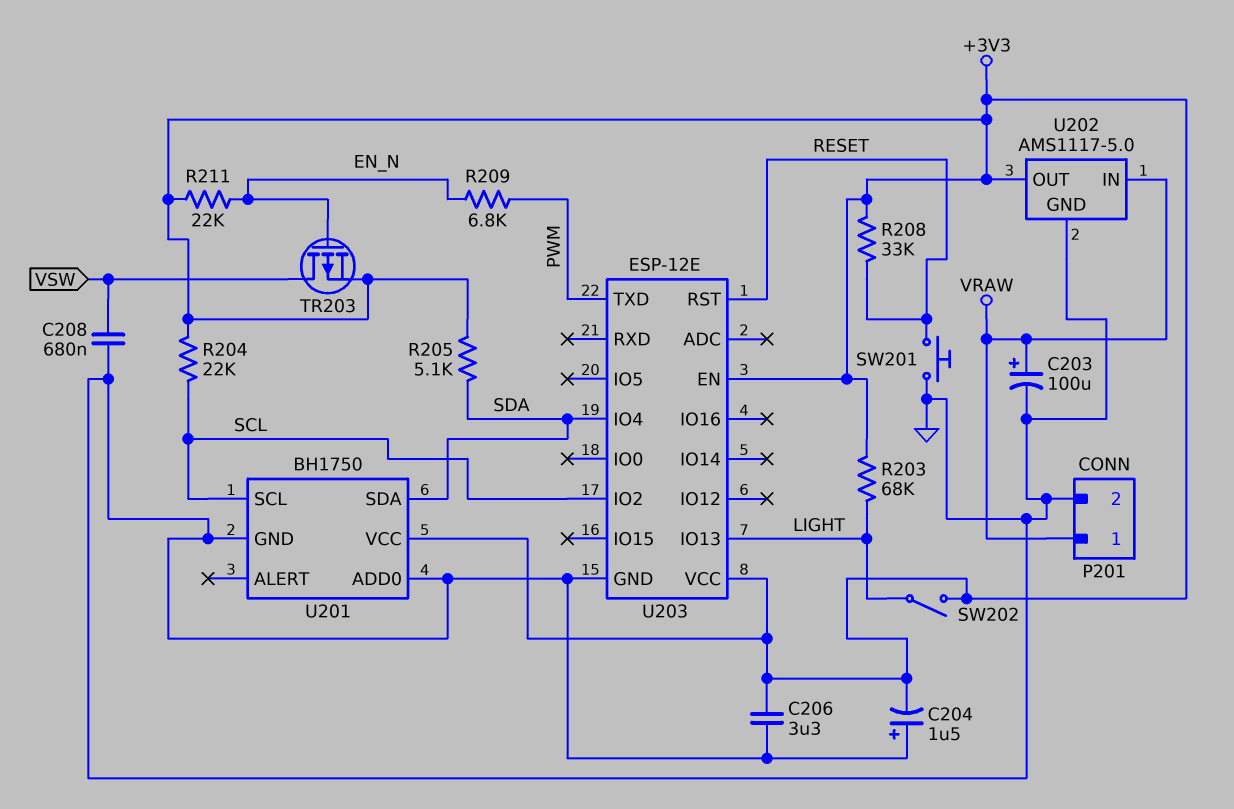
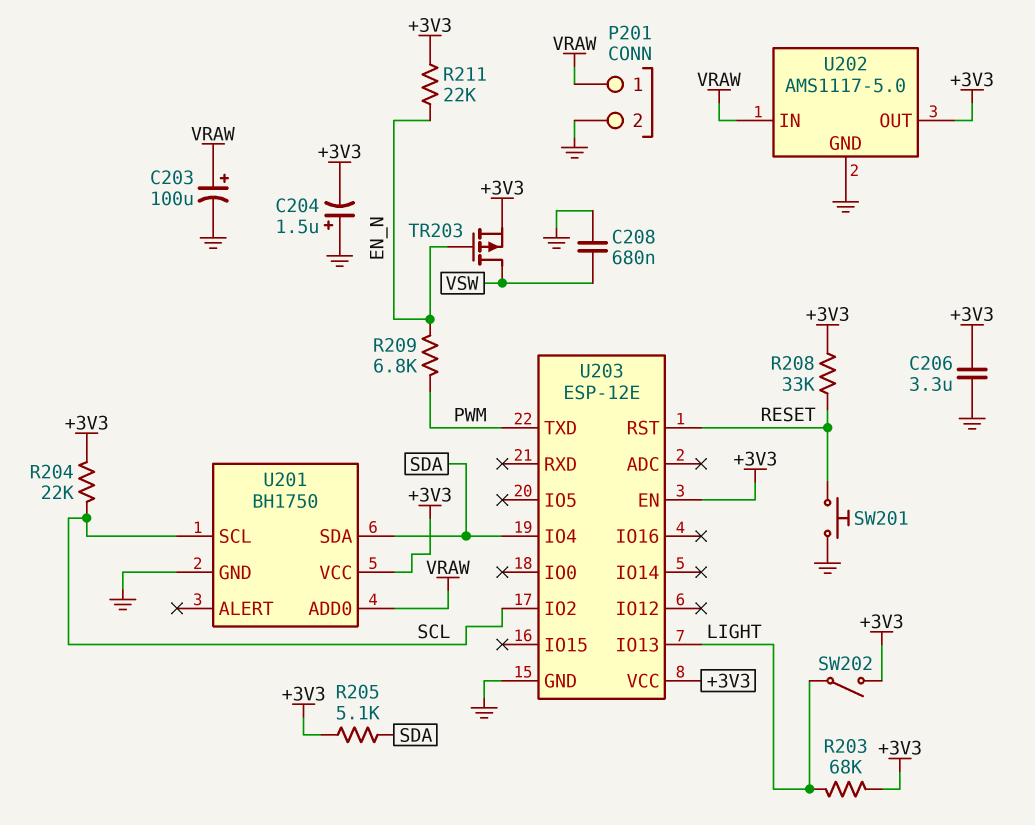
U201 pin ADD0: GND -> VRAW

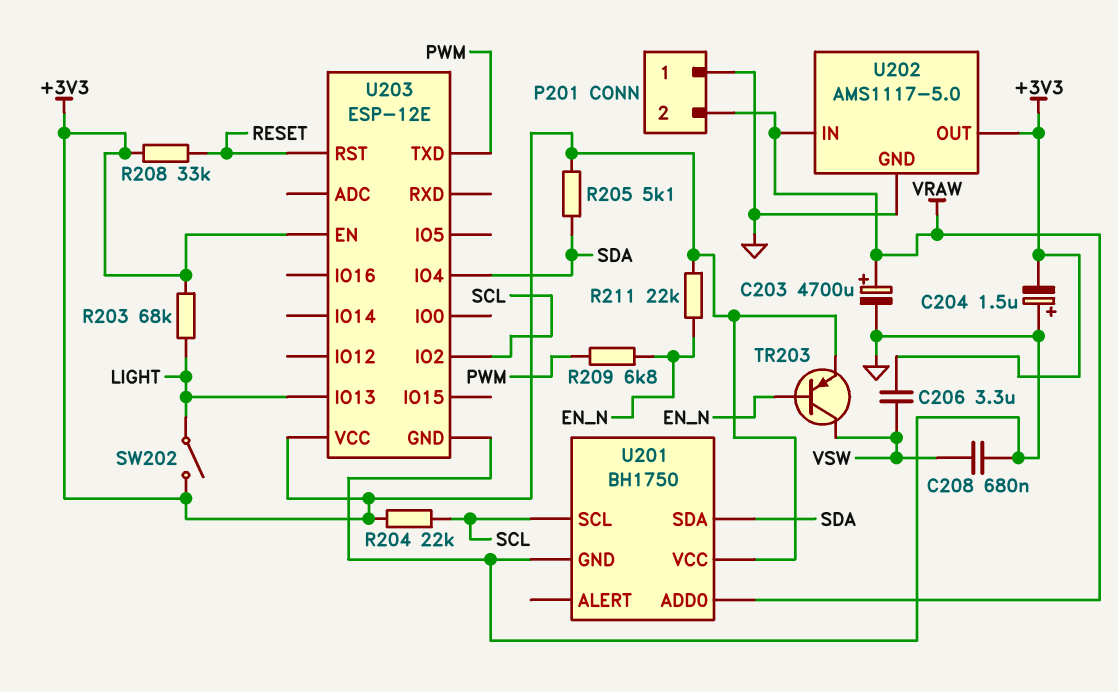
C203: 100uF (plus VRAW, minus GND) -> 4700uF (plus VRAW, minus GND)
C206: 3.3uF (+3V3, GND) -> 3.3uF (+3V3, VSW)
P201 pin 1: VRAW -> GND
P201 pin 2: GND -> VRAW
SW201: button (GND, RESET) -> none
TR203: PMOS (G EN_N, D VSW, S +3V3) -> PNP (B EN_N, C VSW, E +3V3)

